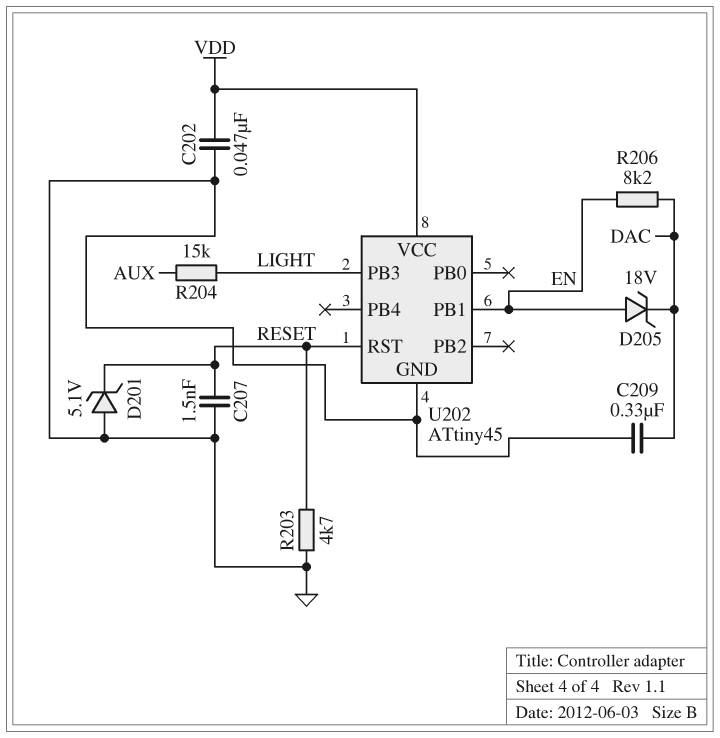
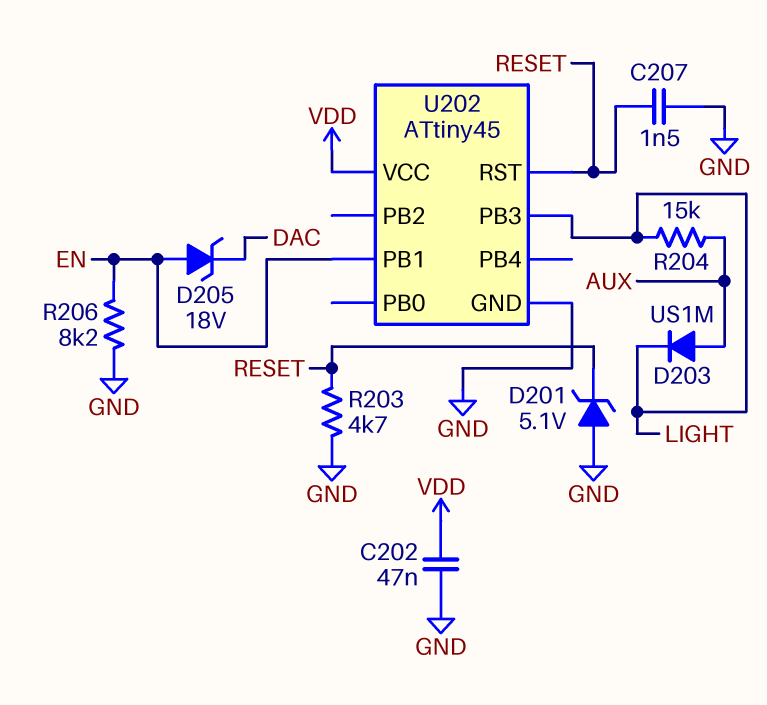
C209: 330nF (DAC, GND) -> none
D203: none -> diode US1M (A AUX, K LIGHT)
R206: 8.2k (DAC, EN) -> 8.2k (EN, GND)

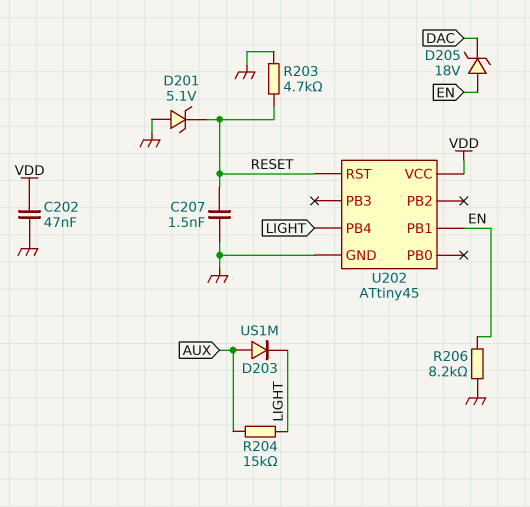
U202 pin PB3: LIGHT -> none
U202 pin PB4: none -> LIGHT

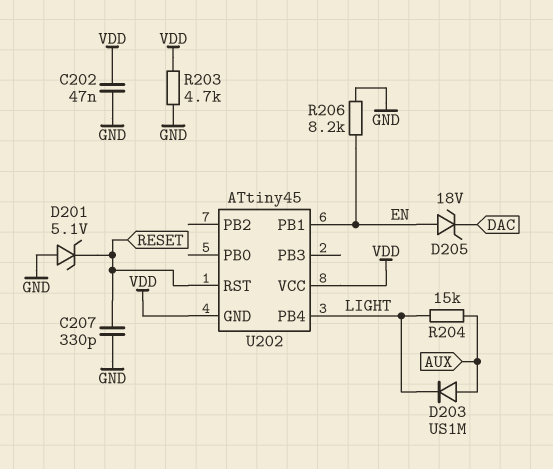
C207: 1.5nF (GND, RESET) -> 330pF (GND, RESET)
R203: 4.7k (GND, RESET) -> 4.7k (GND, VDD)
U202 pin GND: GND -> VDD

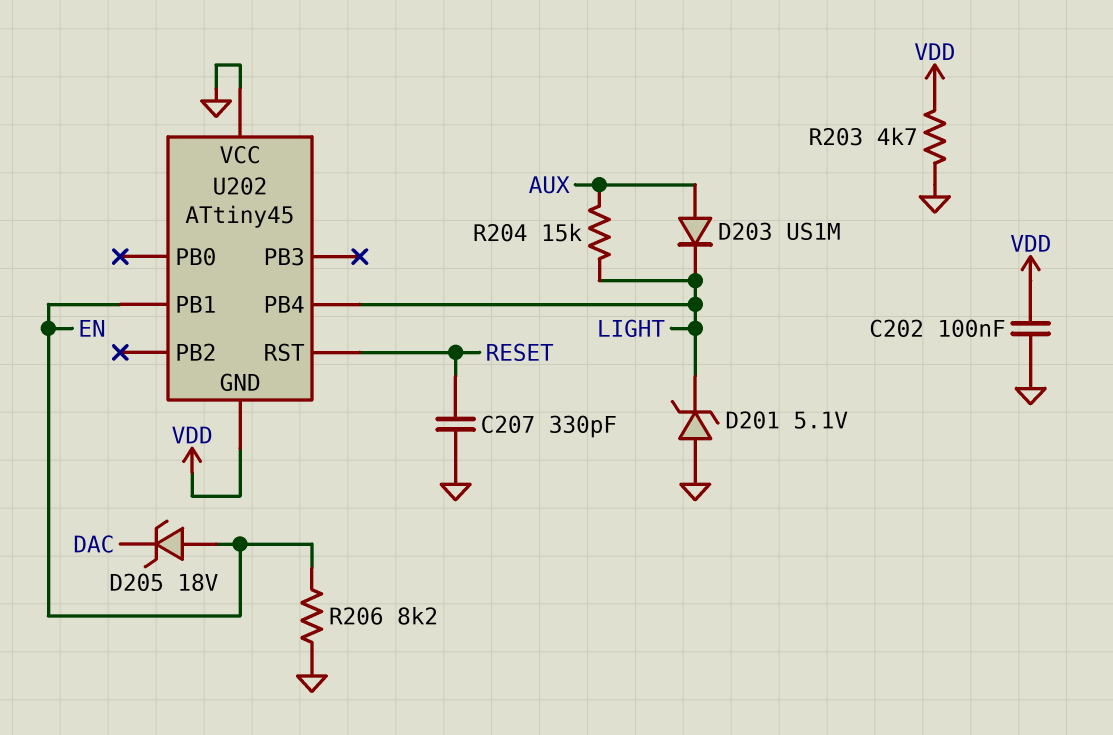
C202: 47nF (GND, VDD) -> 100nF (GND, VDD)
D201: zener 5.1V (A GND, K RESET) -> zener 5.1V (A GND, K LIGHT)
U202 pin VCC: VDD -> GND

